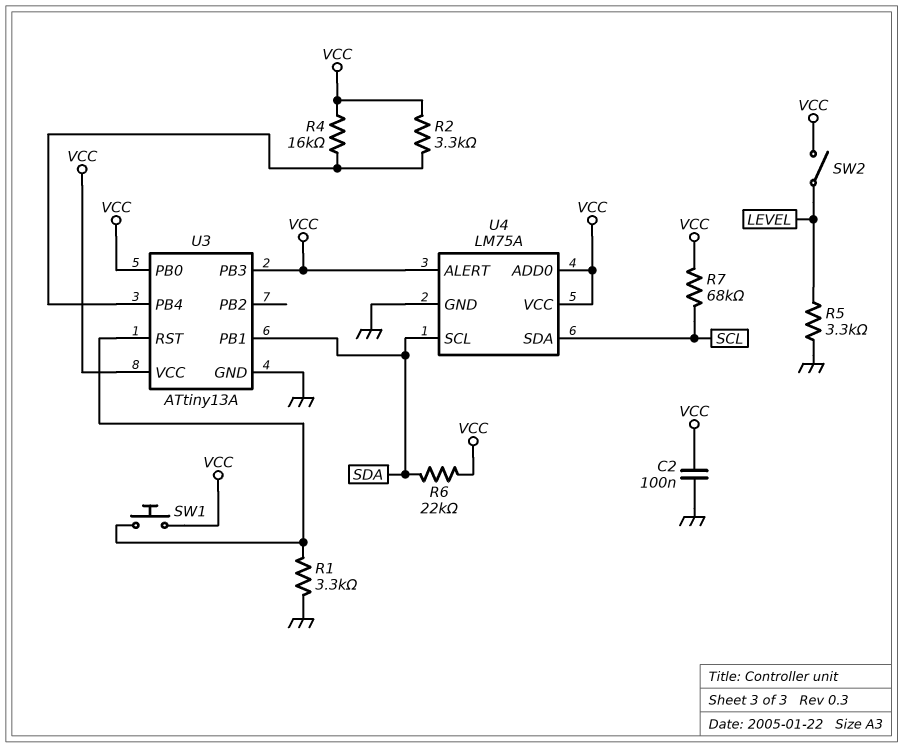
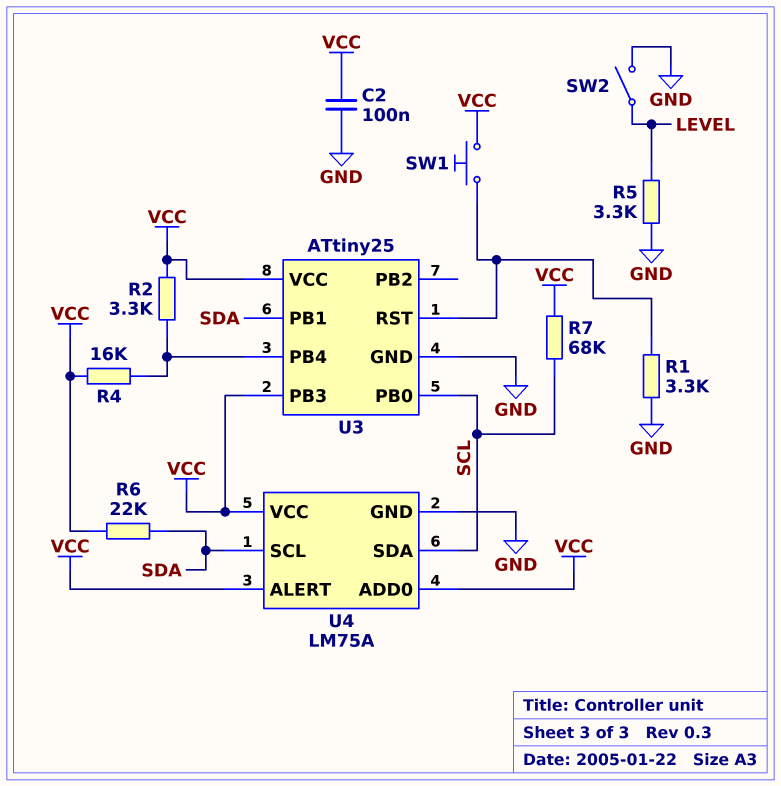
SW2: switch (LEVEL, VCC) -> switch (GND, LEVEL)
U3: ATtiny13A -> ATtiny25
U3 pin PB0: VCC -> SCL

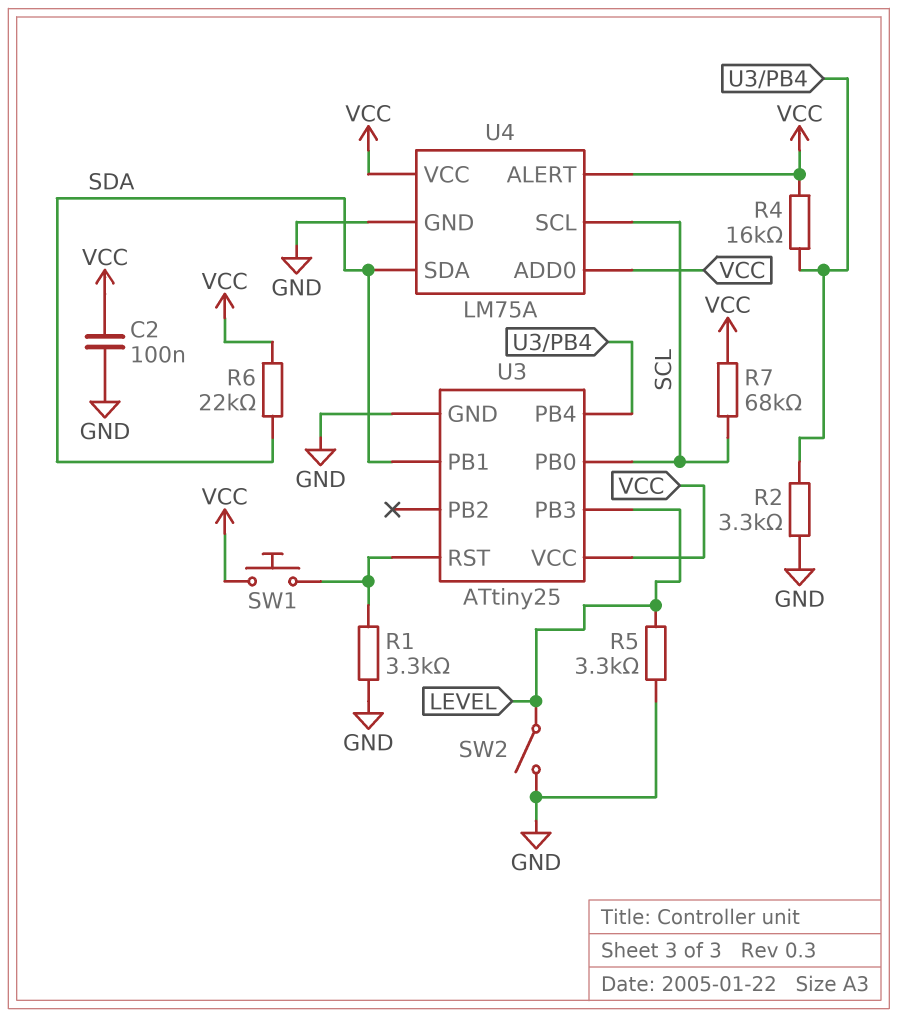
R2: 3.3k (U3/PB4, VCC) -> 3.3k (GND, U3/PB4)
U3 pin PB3: VCC -> LEVEL
U4 pin SCL: SDA -> SCL
U4 pin SDA: SCL -> SDA

